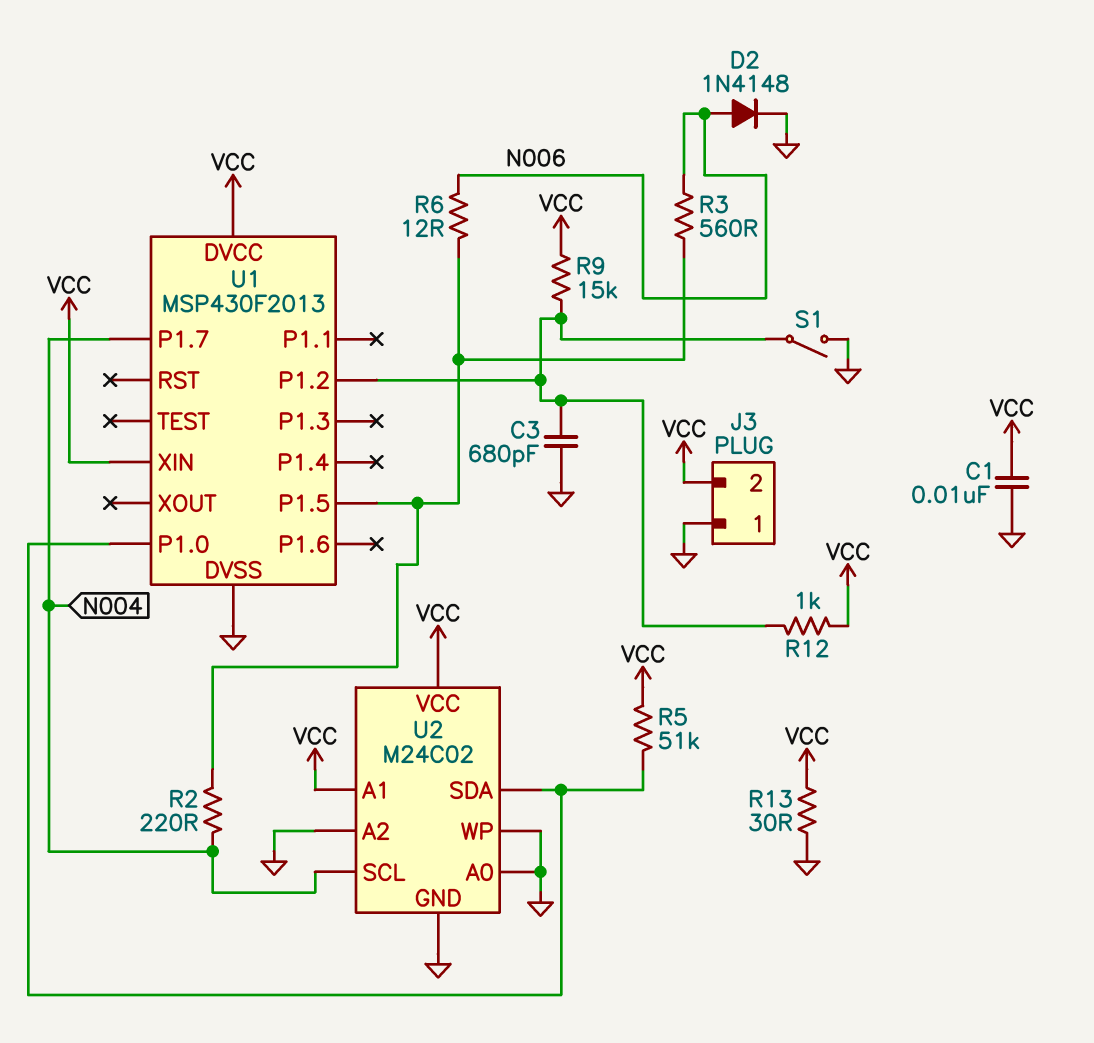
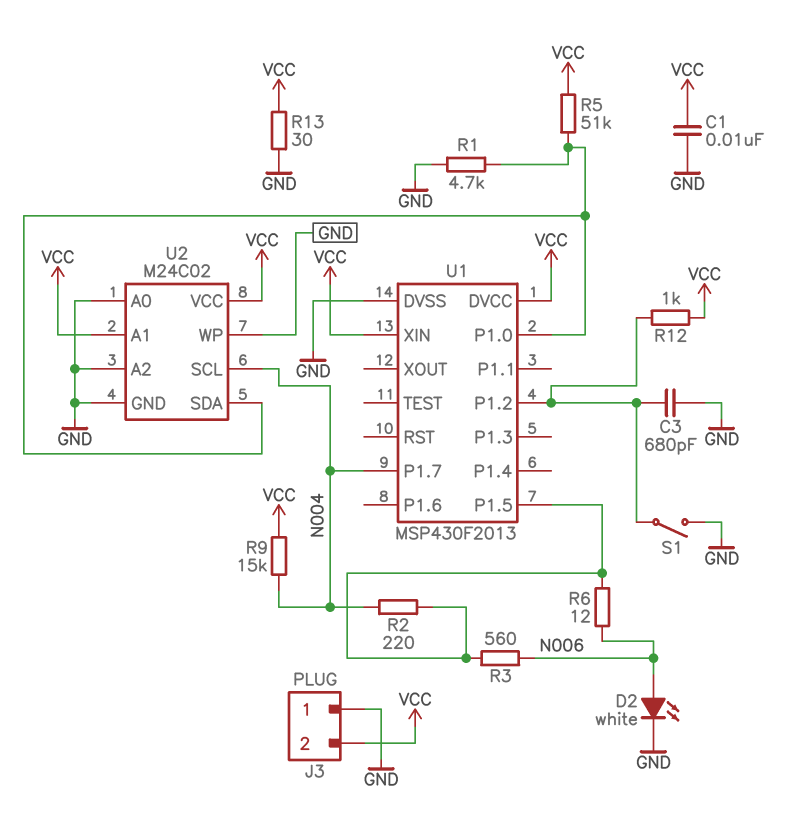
D2: diode 1N4148 (A N006, K GND) -> LED white (A N006, K GND)
R1: none -> 4.7k (GND, U1/P1.0)
R9: 15k (U1/P1.2, VCC) -> 15k (N004, VCC)

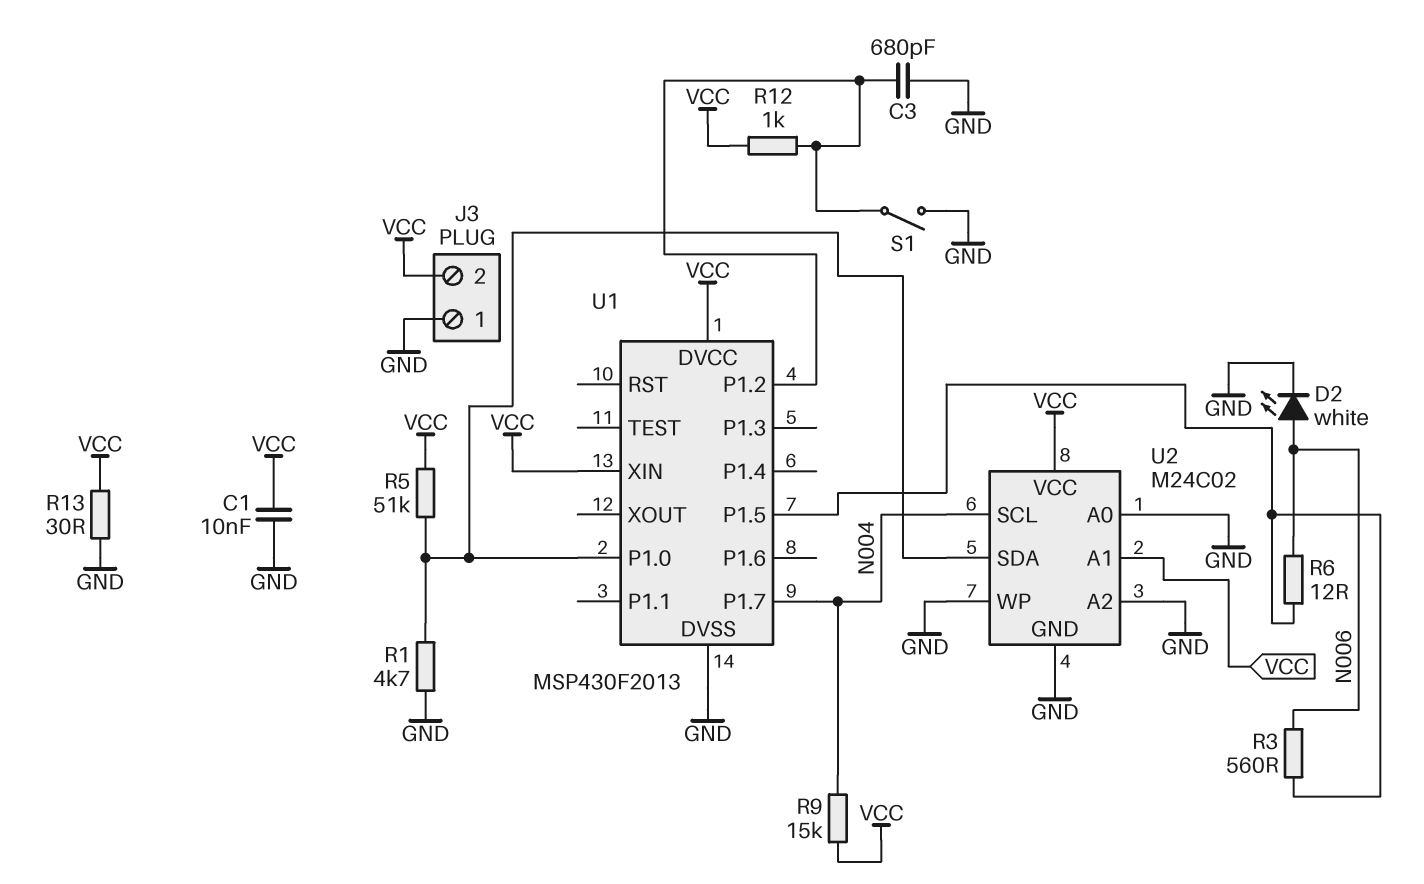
R2: 220 (N004, U1/P1.5) -> none

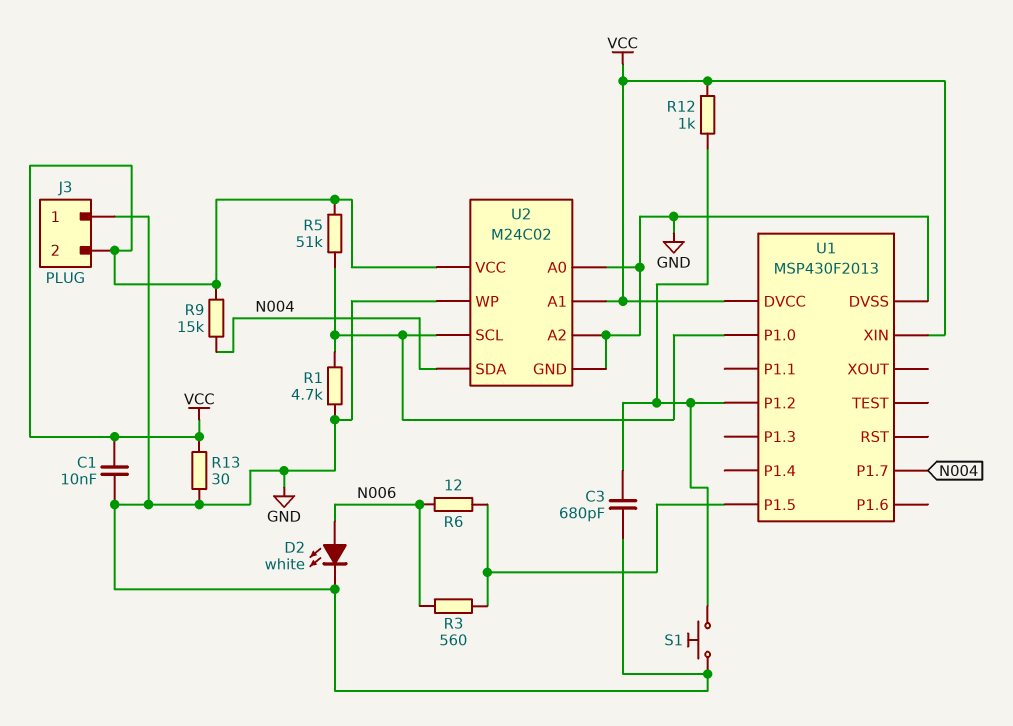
S1: switch (GND, U1/P1.2) -> button (GND, U1/P1.2)
U2 pin SCL: N004 -> U1/P1.0
U2 pin SDA: U1/P1.0 -> N004

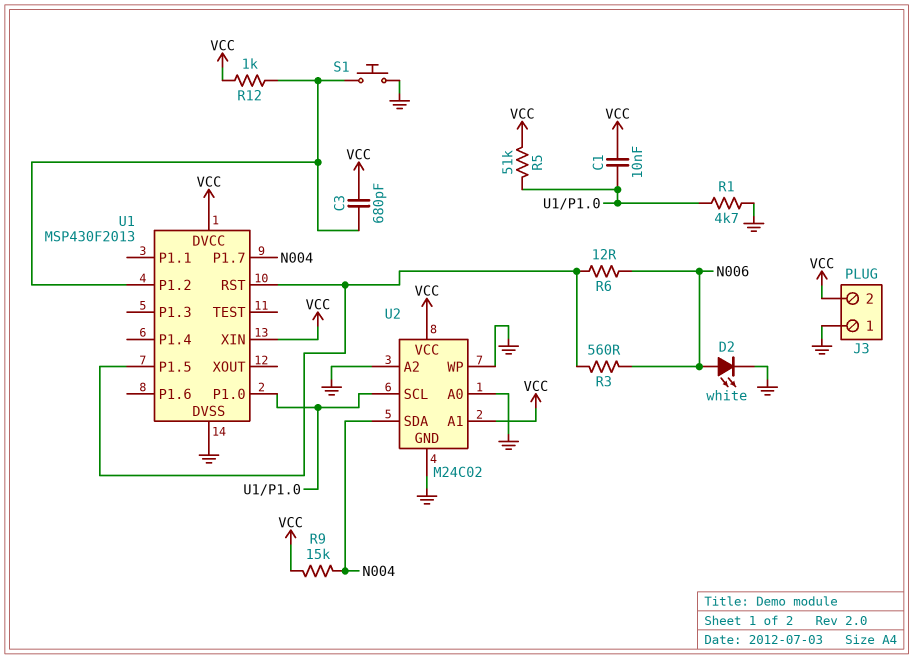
C1: 10nF (GND, VCC) -> 10nF (U1/P1.0, VCC)
C3: 680pF (GND, U1/P1.2) -> 680pF (U1/P1.2, VCC)
R13: 30 (GND, VCC) -> none
U1 pin RST: none -> U1/P1.5

